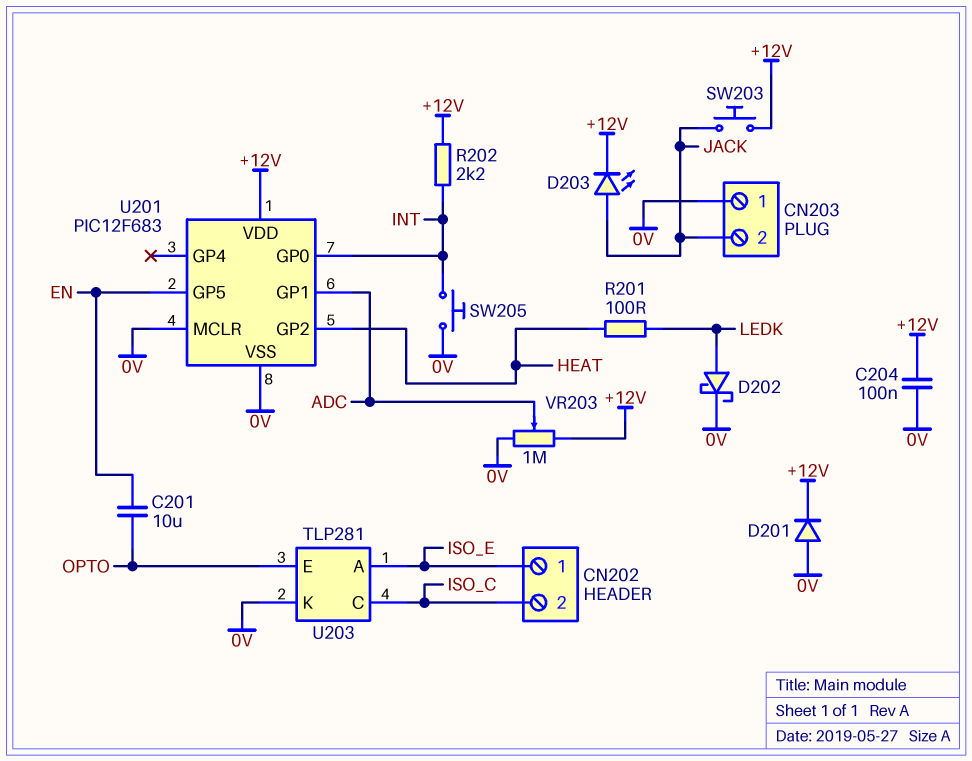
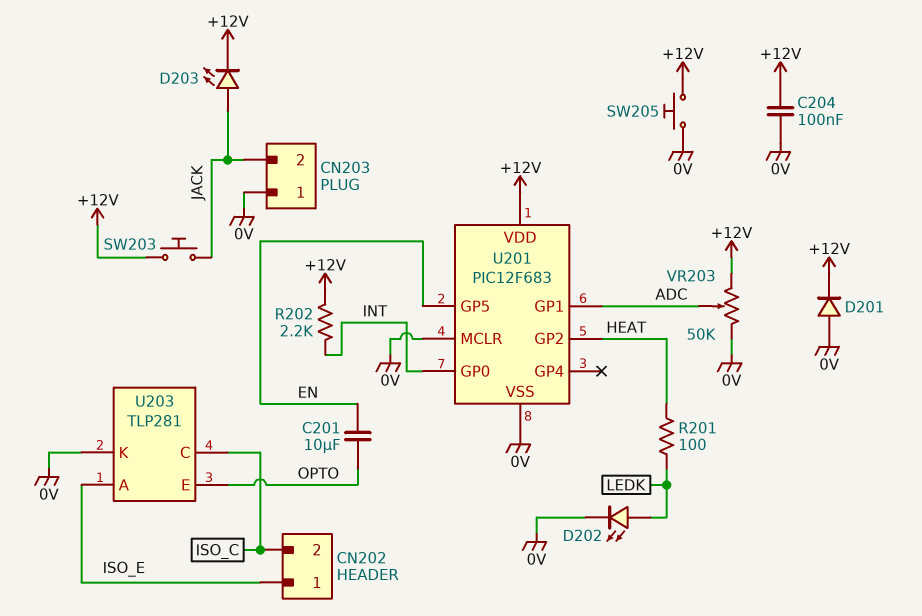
D202: schottky (A LEDK, K 0V) -> LED (A LEDK, K 0V)
SW205: button (0V, INT) -> button (+12V, 0V)
VR203: 1M (+12V, 0V, wiper ADC) -> 50k (+12V, 0V, wiper ADC)

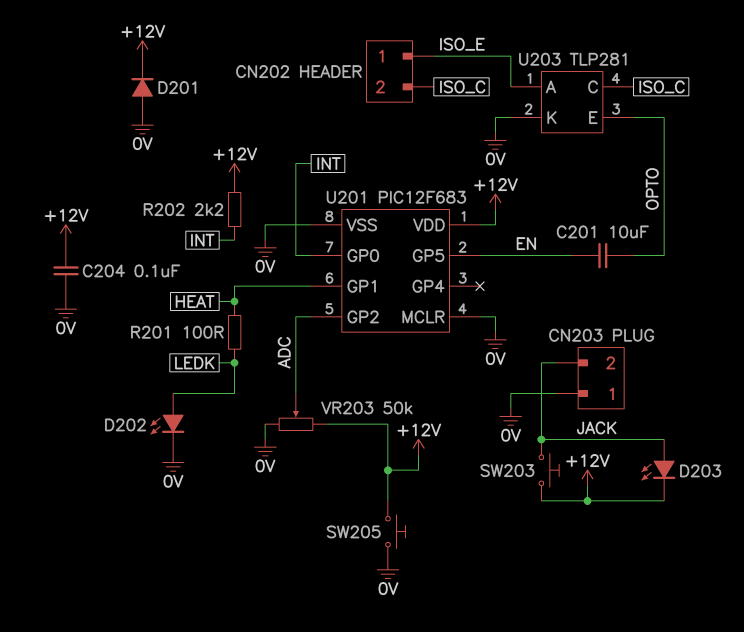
U201 pin GP1: ADC -> HEAT
U201 pin GP2: HEAT -> ADC

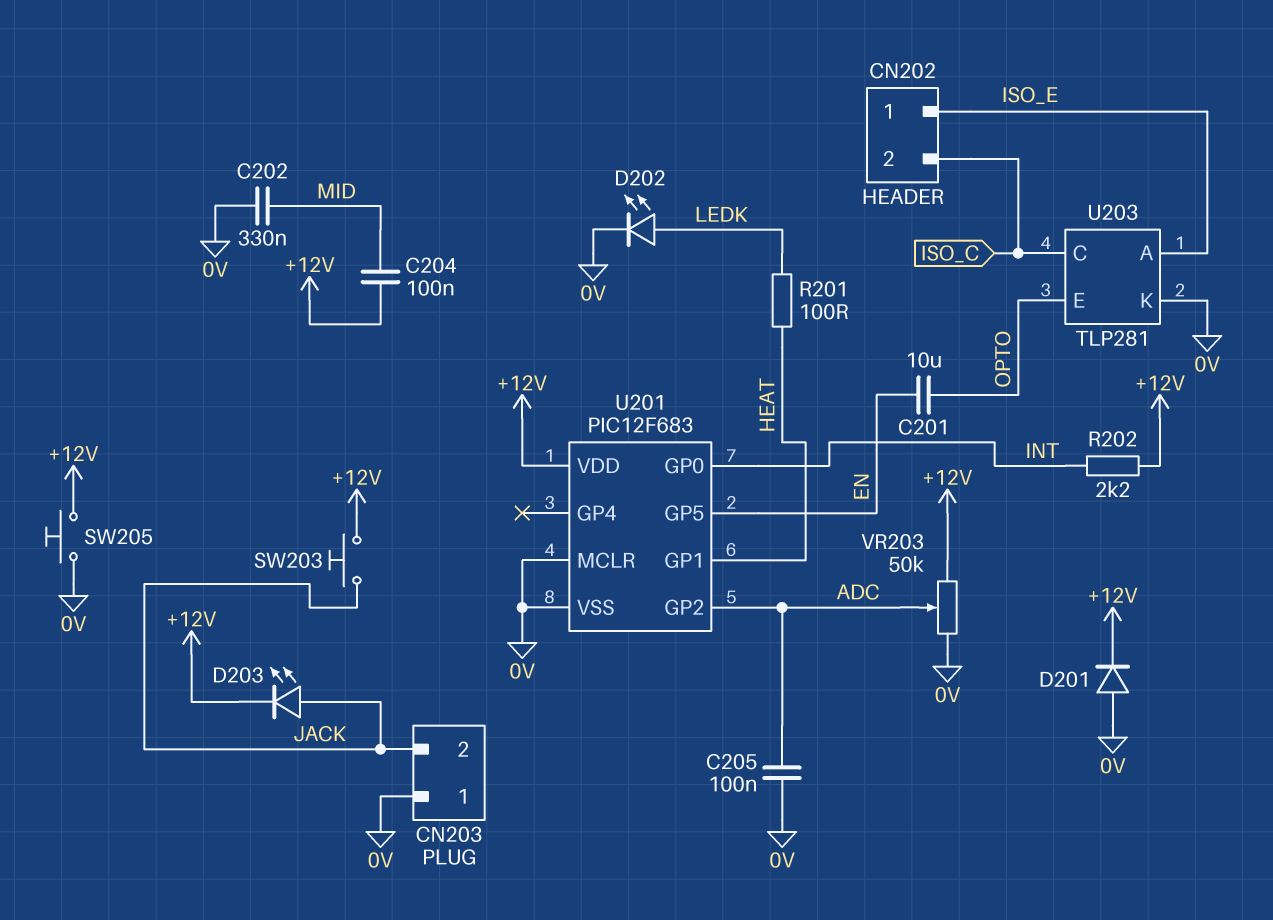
C202: none -> 330nF (0V, MID)
C204: 100nF (+12V, 0V) -> 100nF (+12V, MID)
C205: none -> 100nF (0V, ADC)

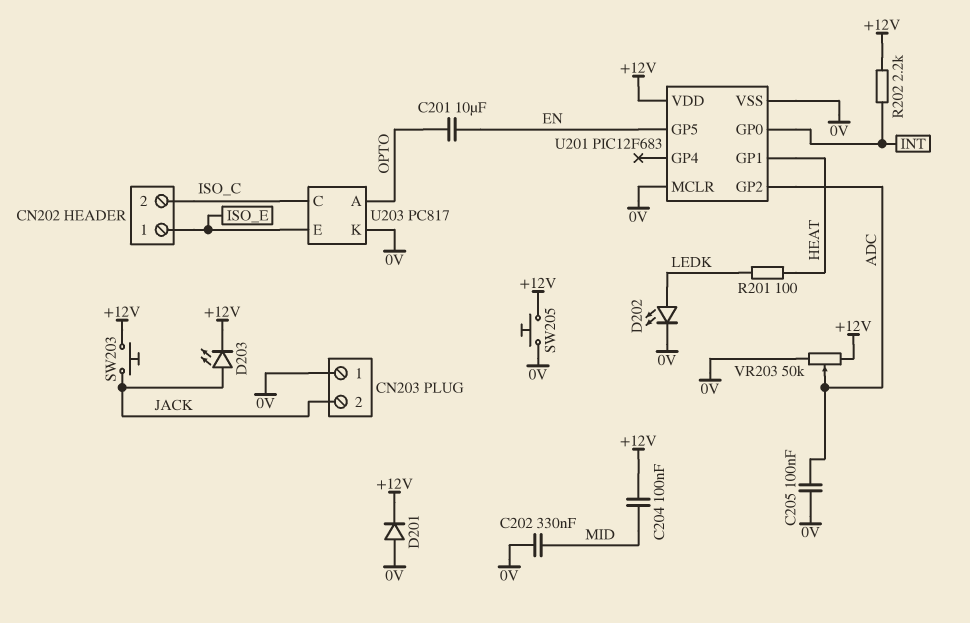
U203: TLP281 -> PC817
U203 pin A: ISO_E -> OPTO
U203 pin E: OPTO -> ISO_E

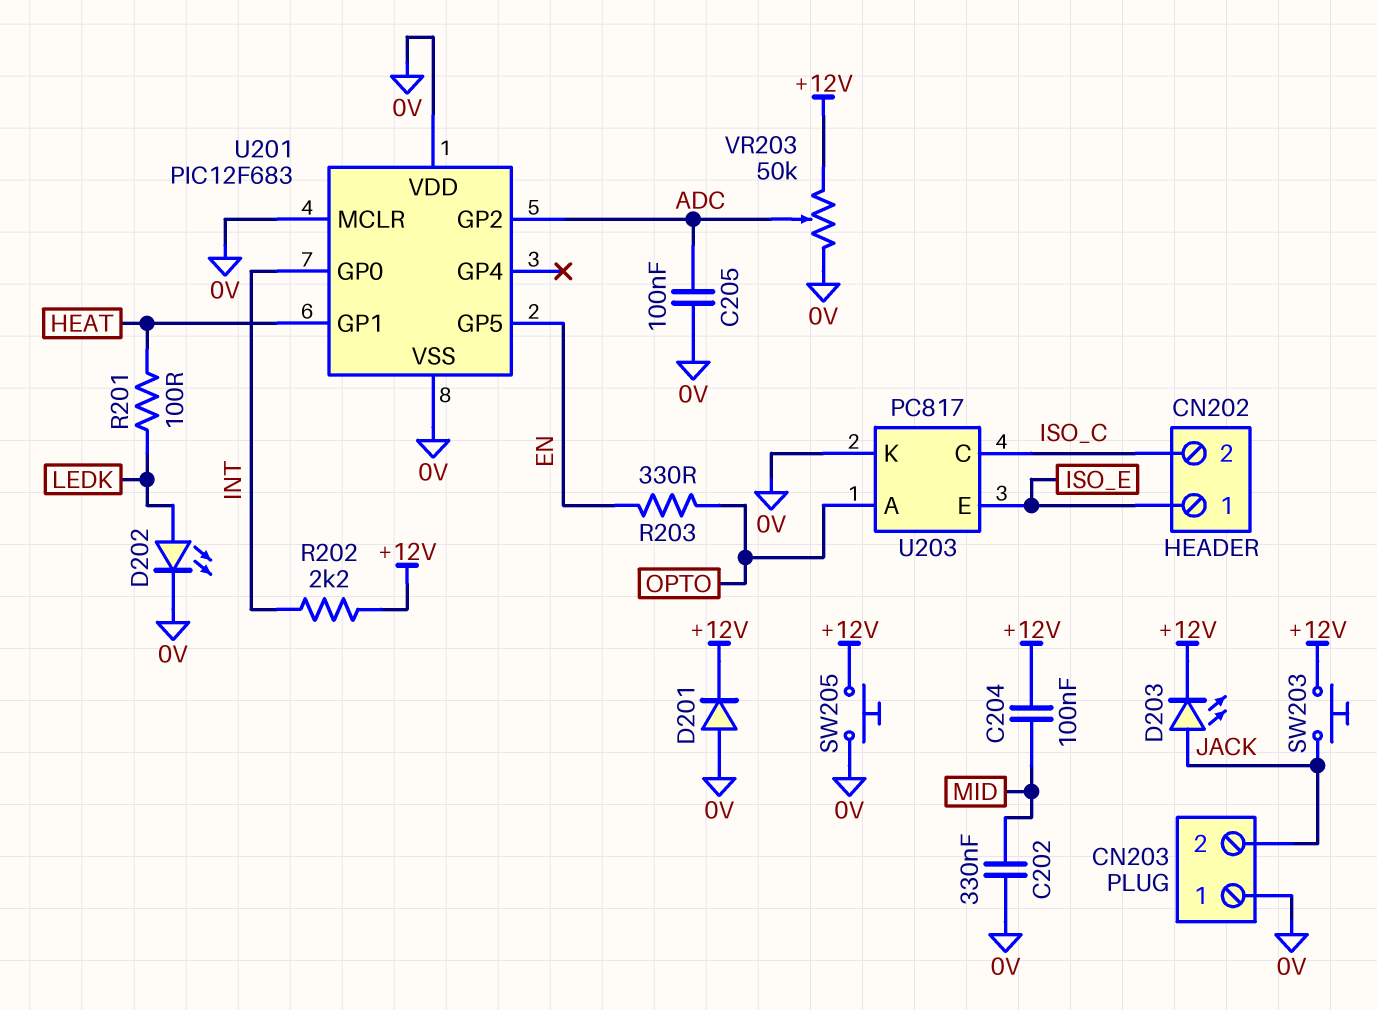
C201: 10uF (EN, OPTO) -> none
R203: none -> 330 (EN, OPTO)
U201 pin VDD: +12V -> 0V

